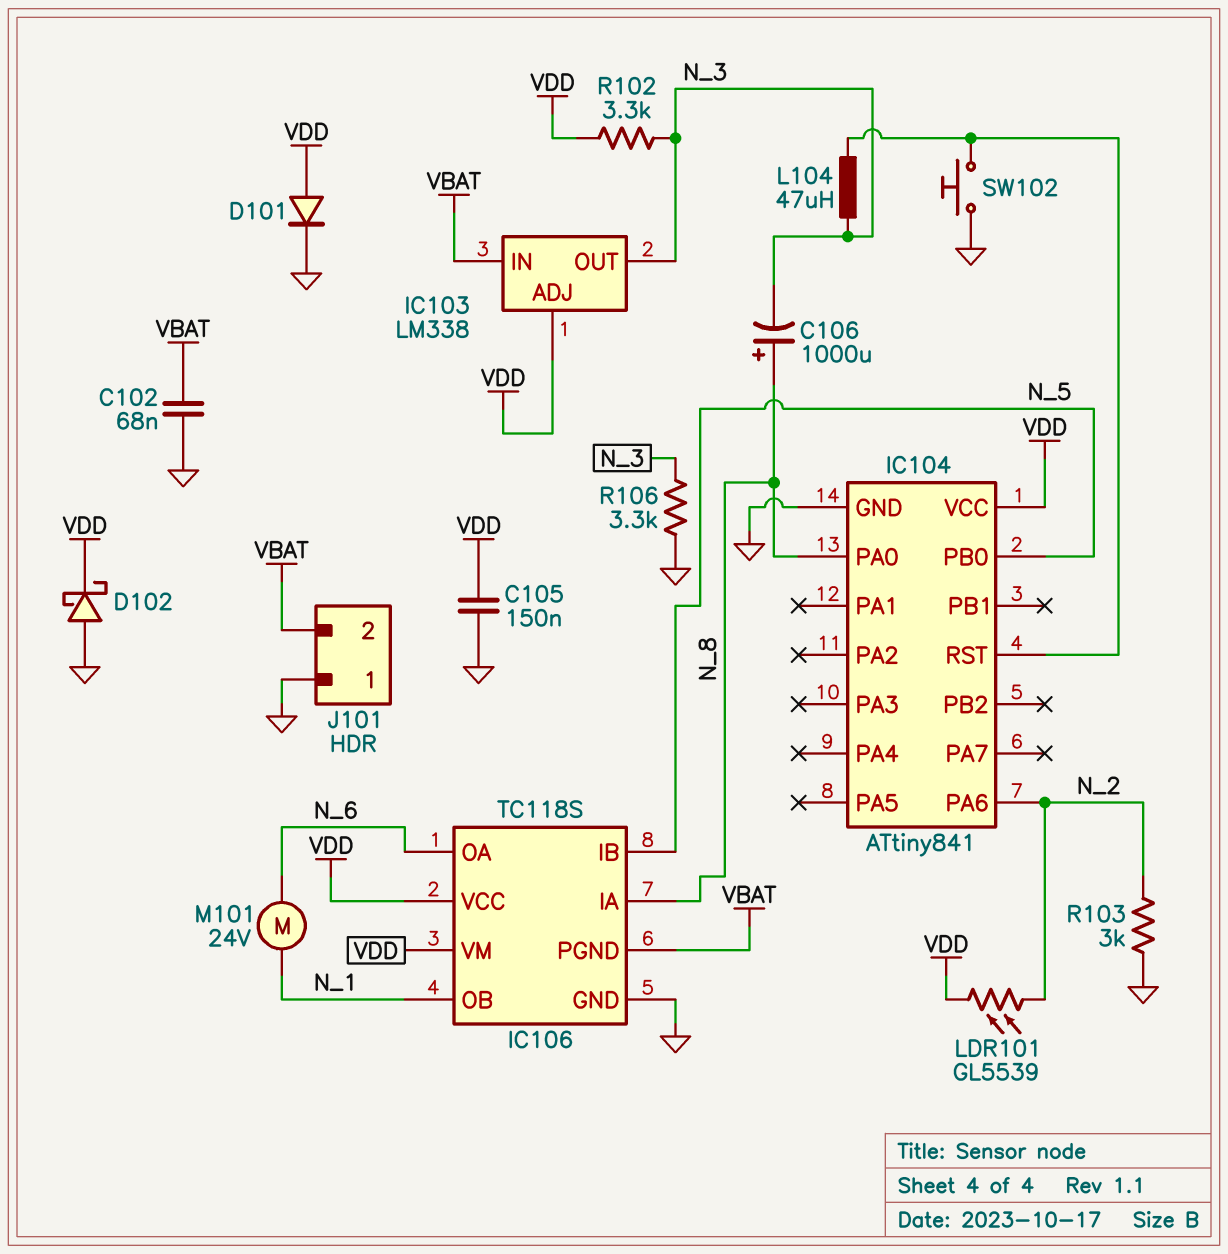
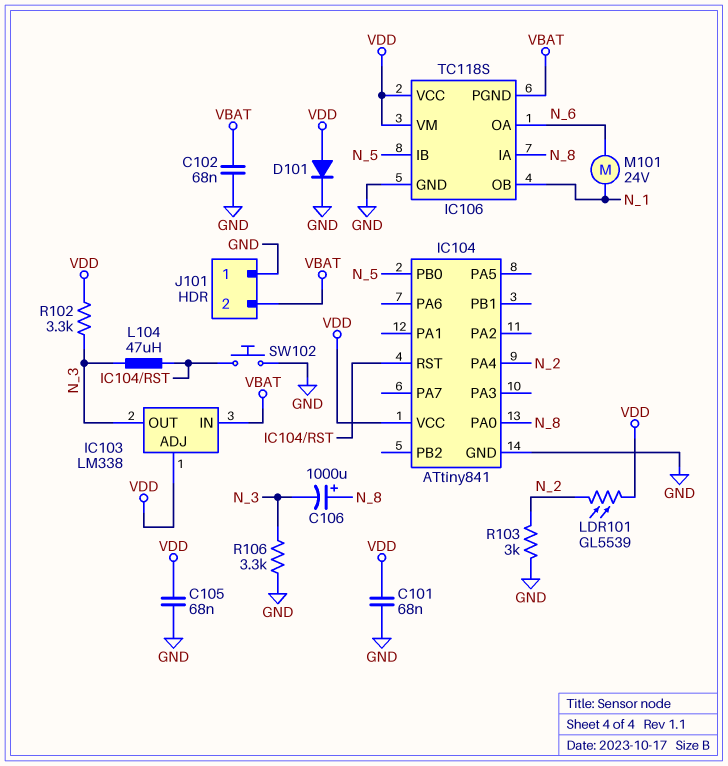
C101: none -> 68nF (GND, VDD)
C105: 150nF (GND, VDD) -> 68nF (GND, VDD)
D102: schottky (A GND, K VDD) -> none
IC104 pin PA4: none -> N_2
IC104 pin PA6: N_2 -> none

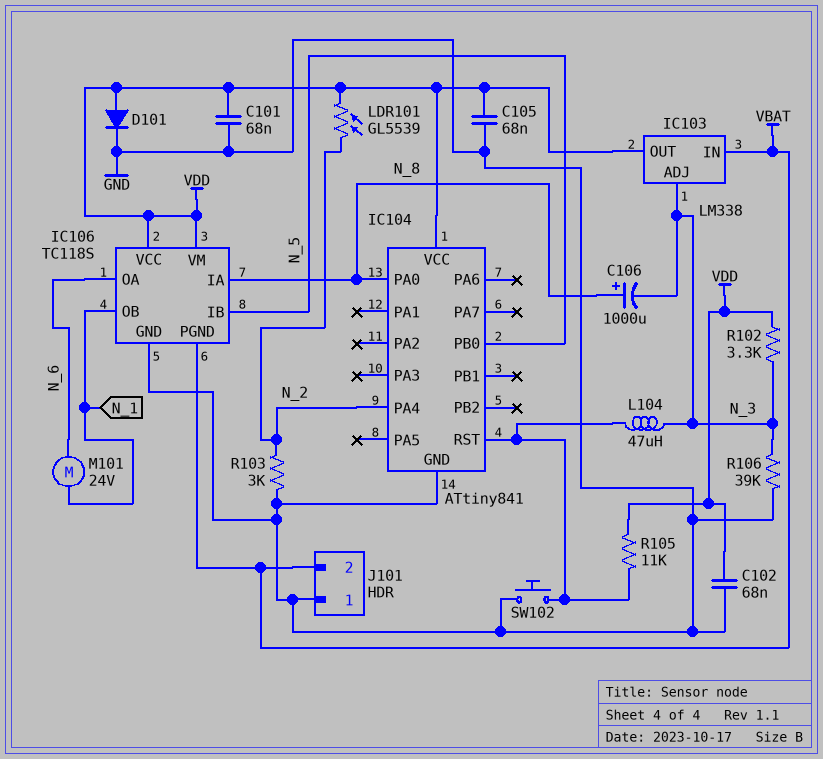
C102: 68nF (GND, VBAT) -> 68nF (GND, VDD)
IC103 pin ADJ: VDD -> N_3
IC103 pin OUT: N_3 -> VDD
R105: none -> 11k (IC104/RST, VDD)
R106: 3.3k (GND, N_3) -> 39k (GND, N_3)

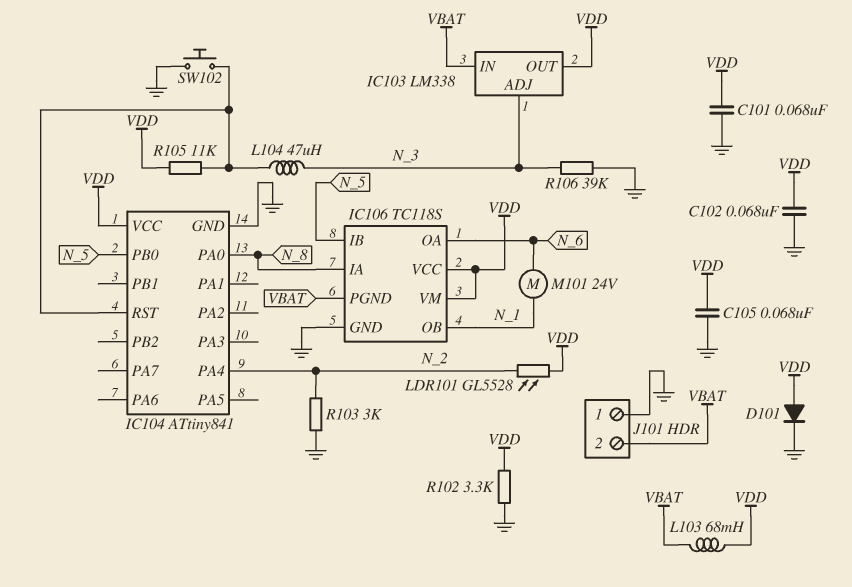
C106: 1000uF (plus N_8, minus N_3) -> none
L103: none -> 68mH (VBAT, VDD)
LDR101: GL5539 (N_2, VDD) -> GL5528 (N_2, VDD)
R102: 3.3k (N_3, VDD) -> 3.3k (GND, VDD)

